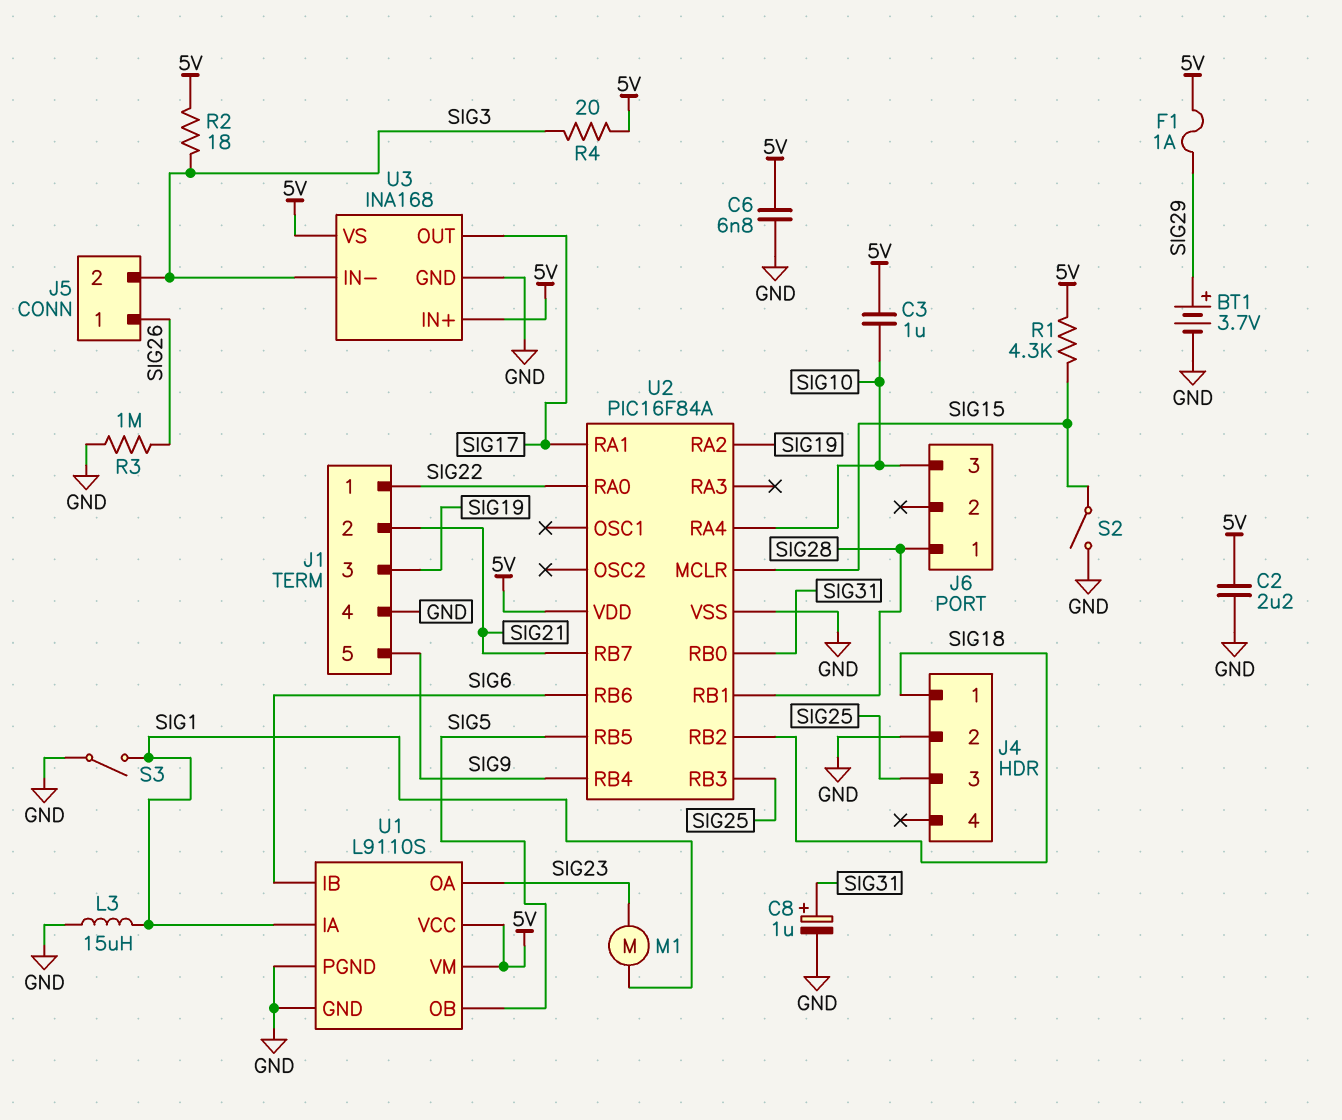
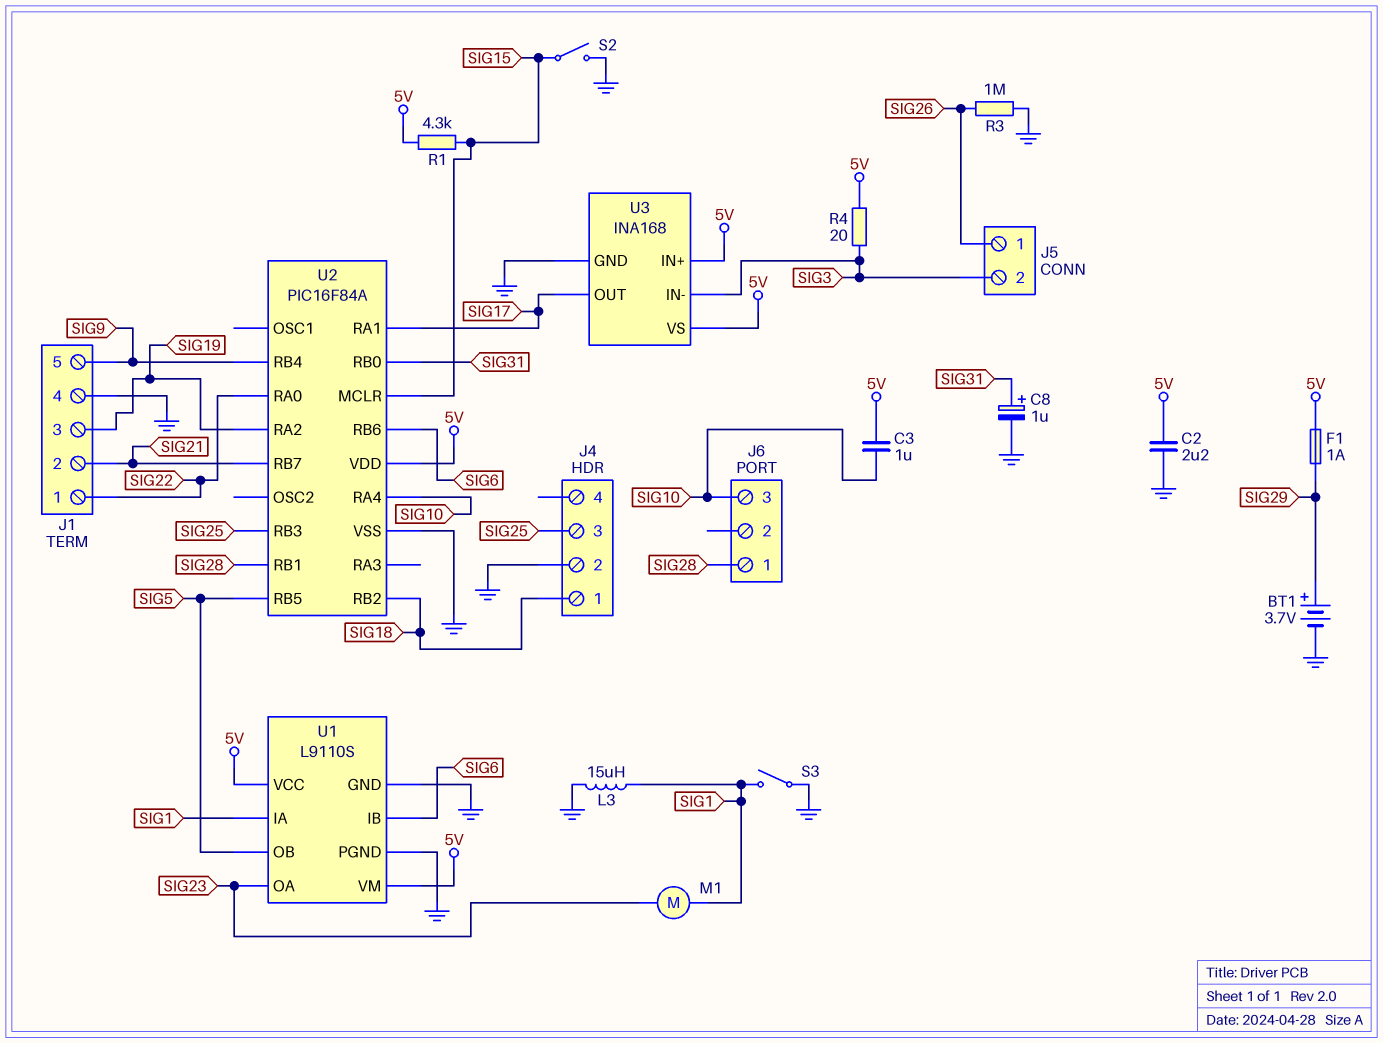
C6: 6.8nF (5V, GND) -> none
R2: 18 (5V, SIG3) -> none

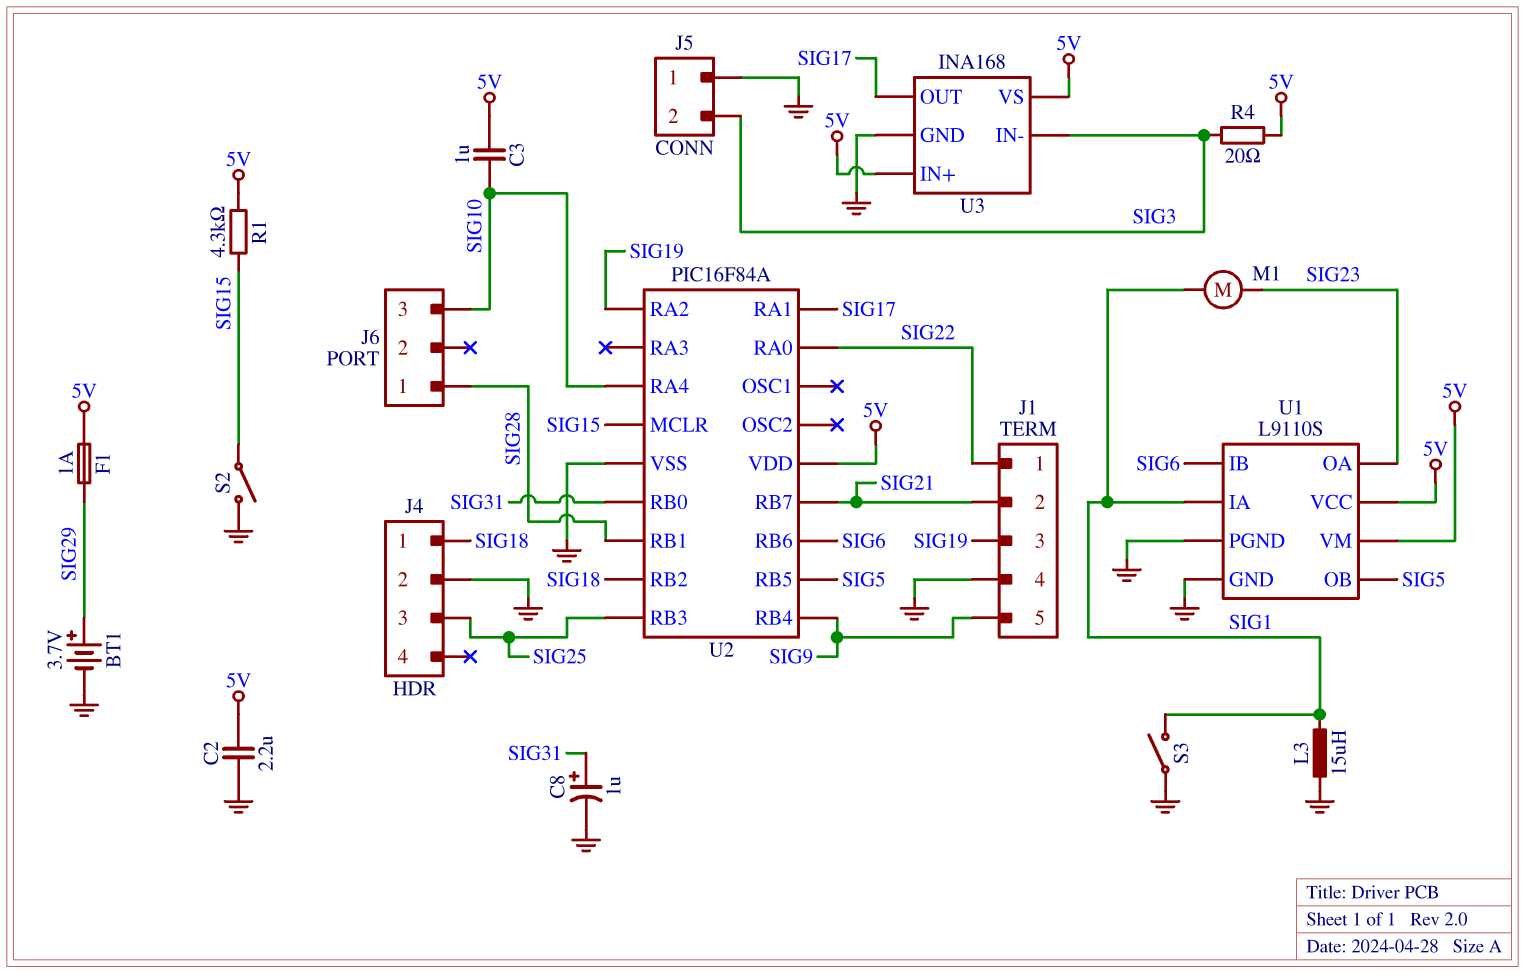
J5 pin 1: SIG26 -> GND
R3: 1M (GND, SIG26) -> none

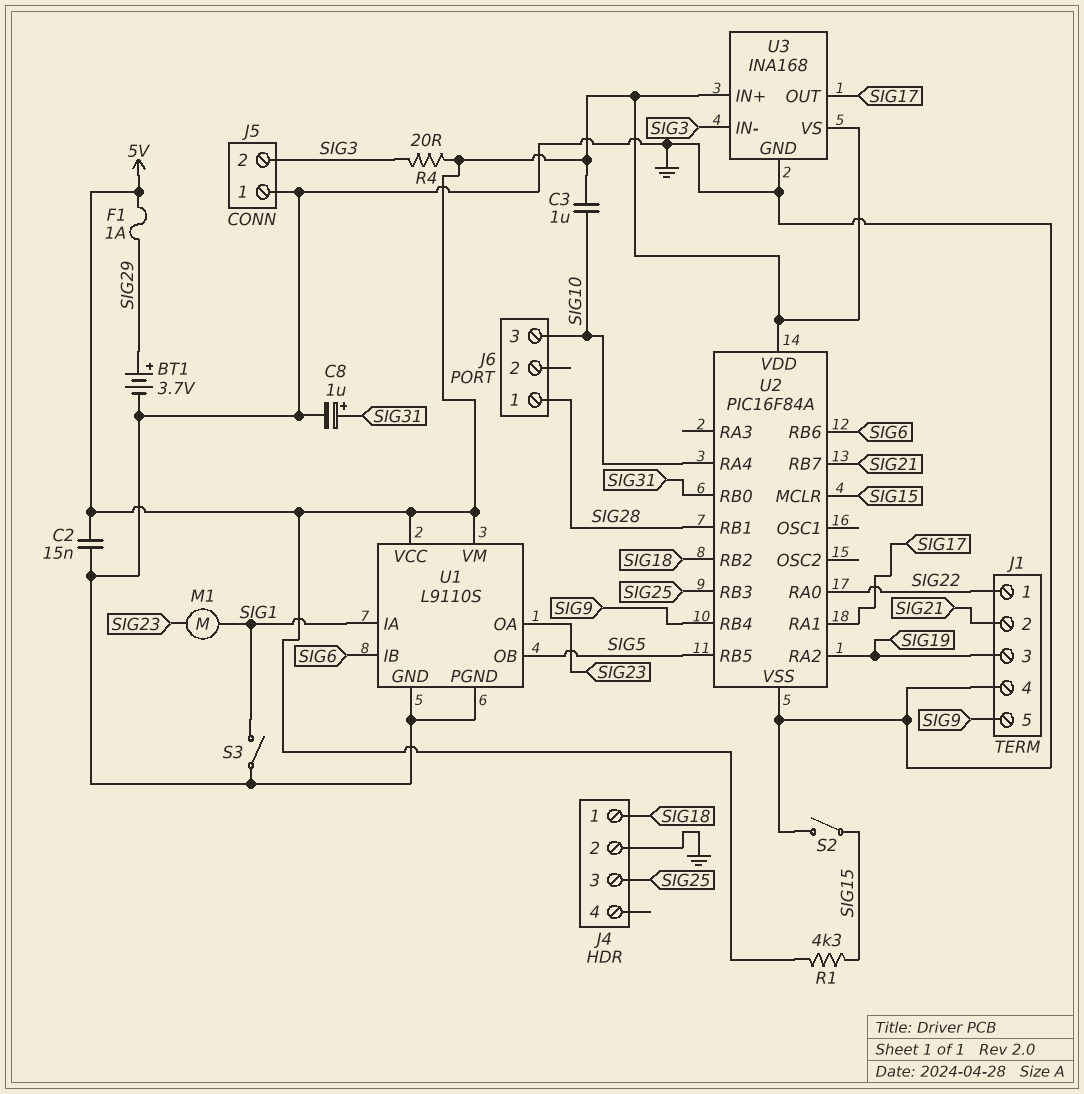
C2: 2.2uF (5V, GND) -> 15nF (5V, GND)
L3: 15uH (GND, SIG1) -> none

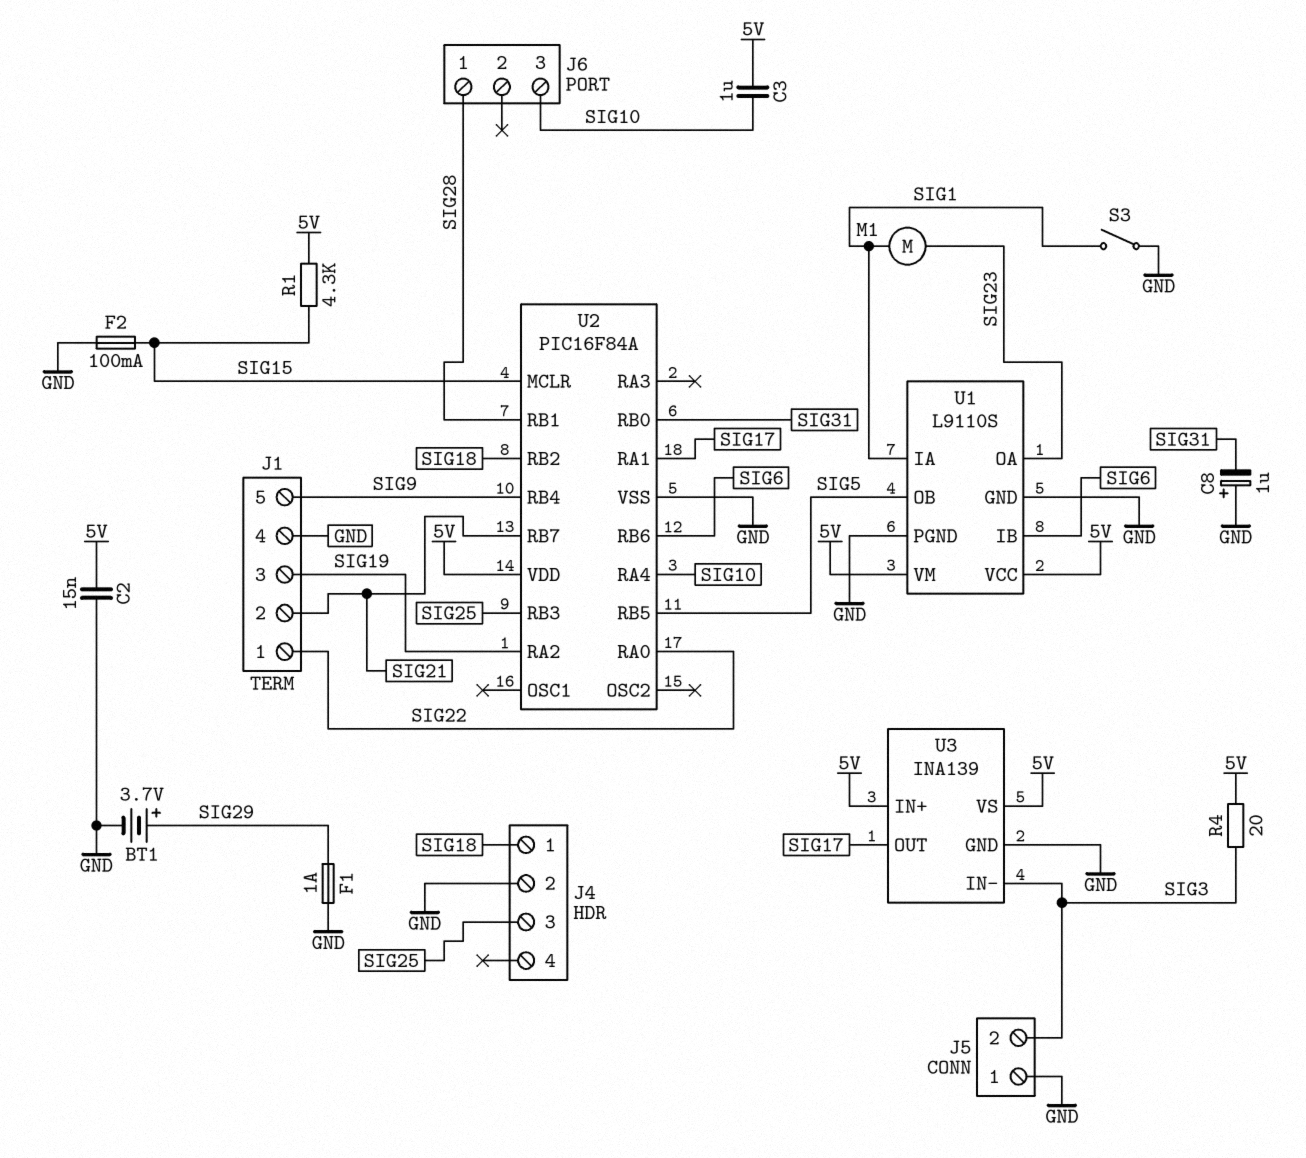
C8: 1uF (plus SIG31, minus GND) -> 1uF (plus GND, minus SIG31)
F1: 1A (5V, SIG29) -> 1A (GND, SIG29)
F2: none -> 100mA (GND, SIG15)
S2: switch (GND, SIG15) -> none
U3: INA168 -> INA139

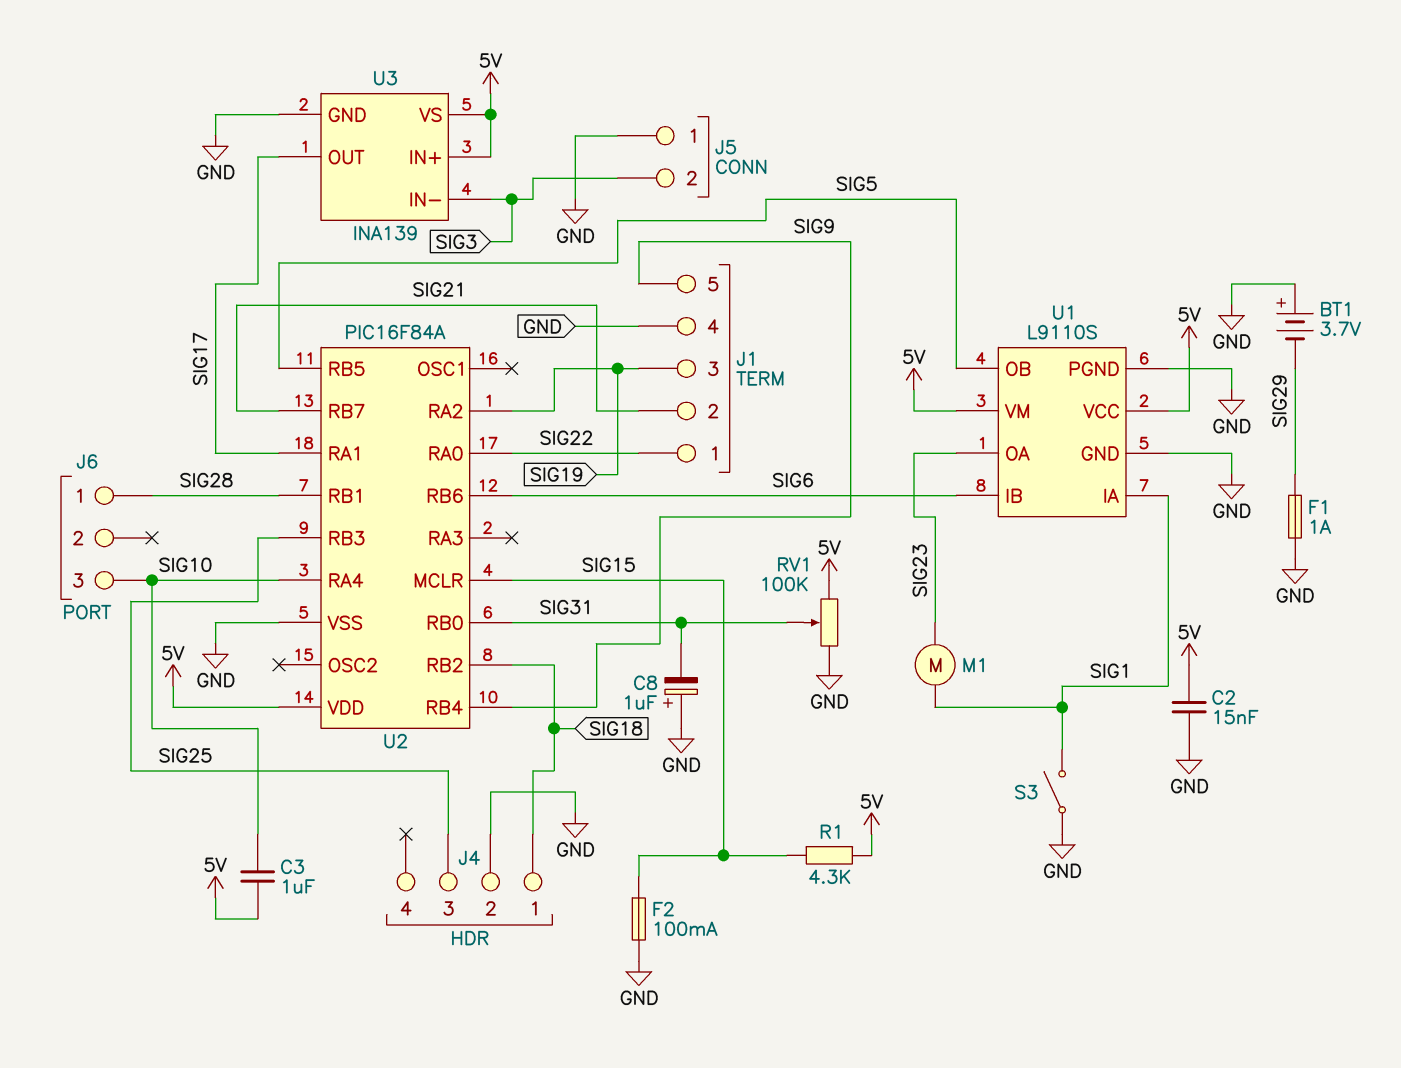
BT1: 3.7V (plus SIG29, minus GND) -> 3.7V (plus GND, minus SIG29)
R4: 20 (5V, SIG3) -> none
RV1: none -> 100k (5V, GND, wiper SIG31)

